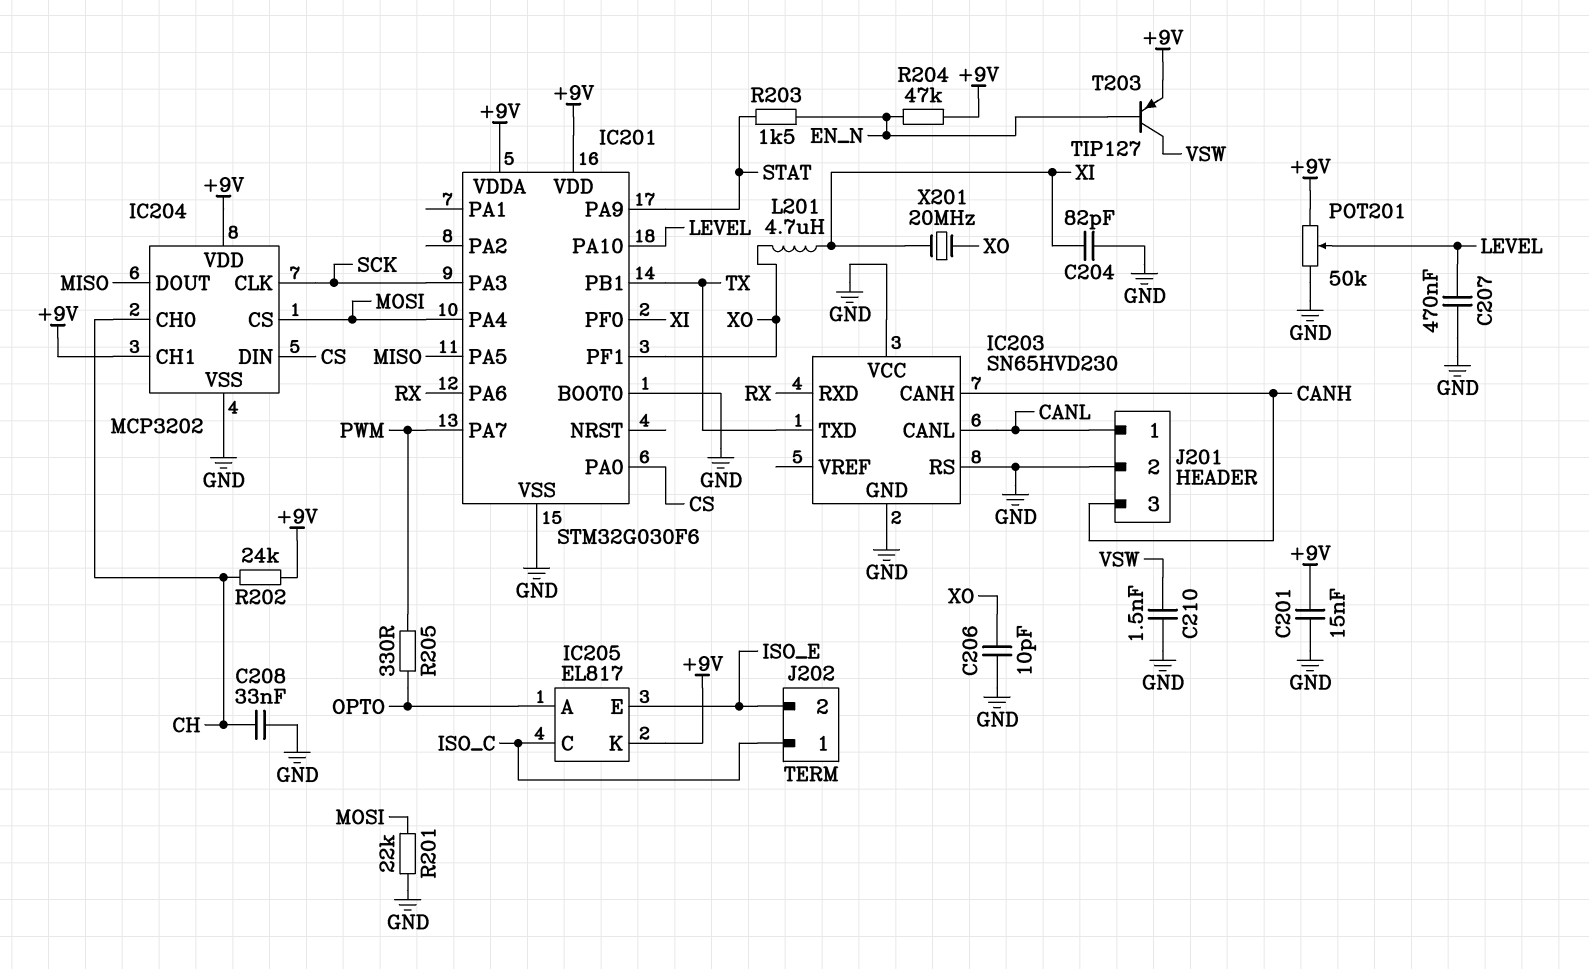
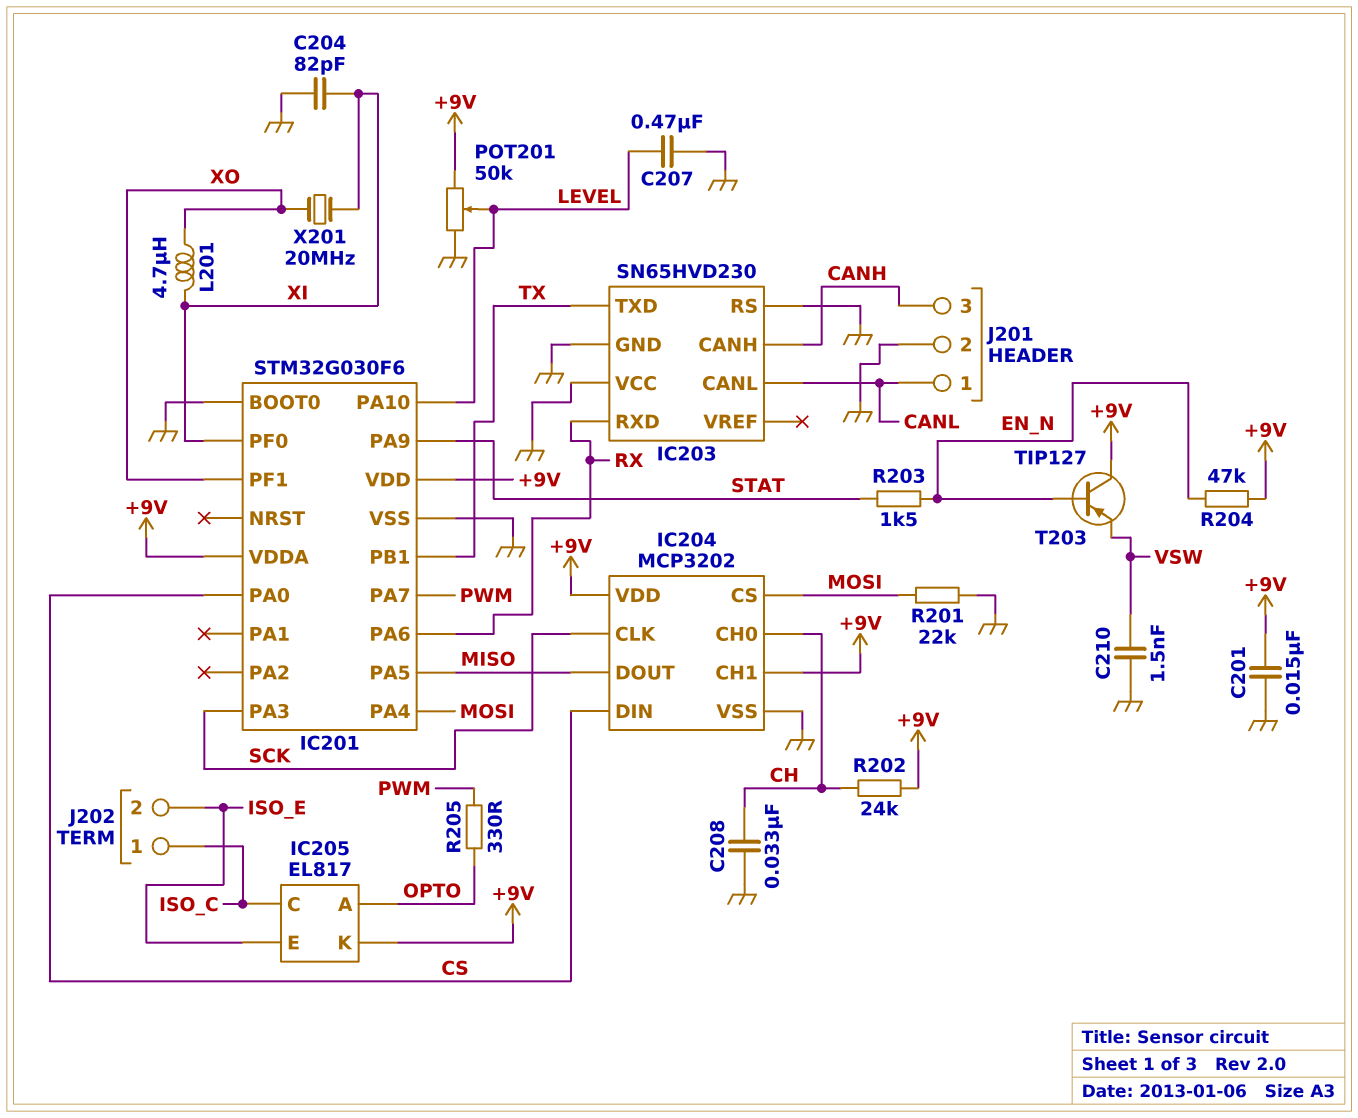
C206: 10pF (GND, XO) -> none
T203: PNP TIP127 (B EN_N, C VSW, E +9V) -> PNP TIP127 (B EN_N, C +9V, E VSW)

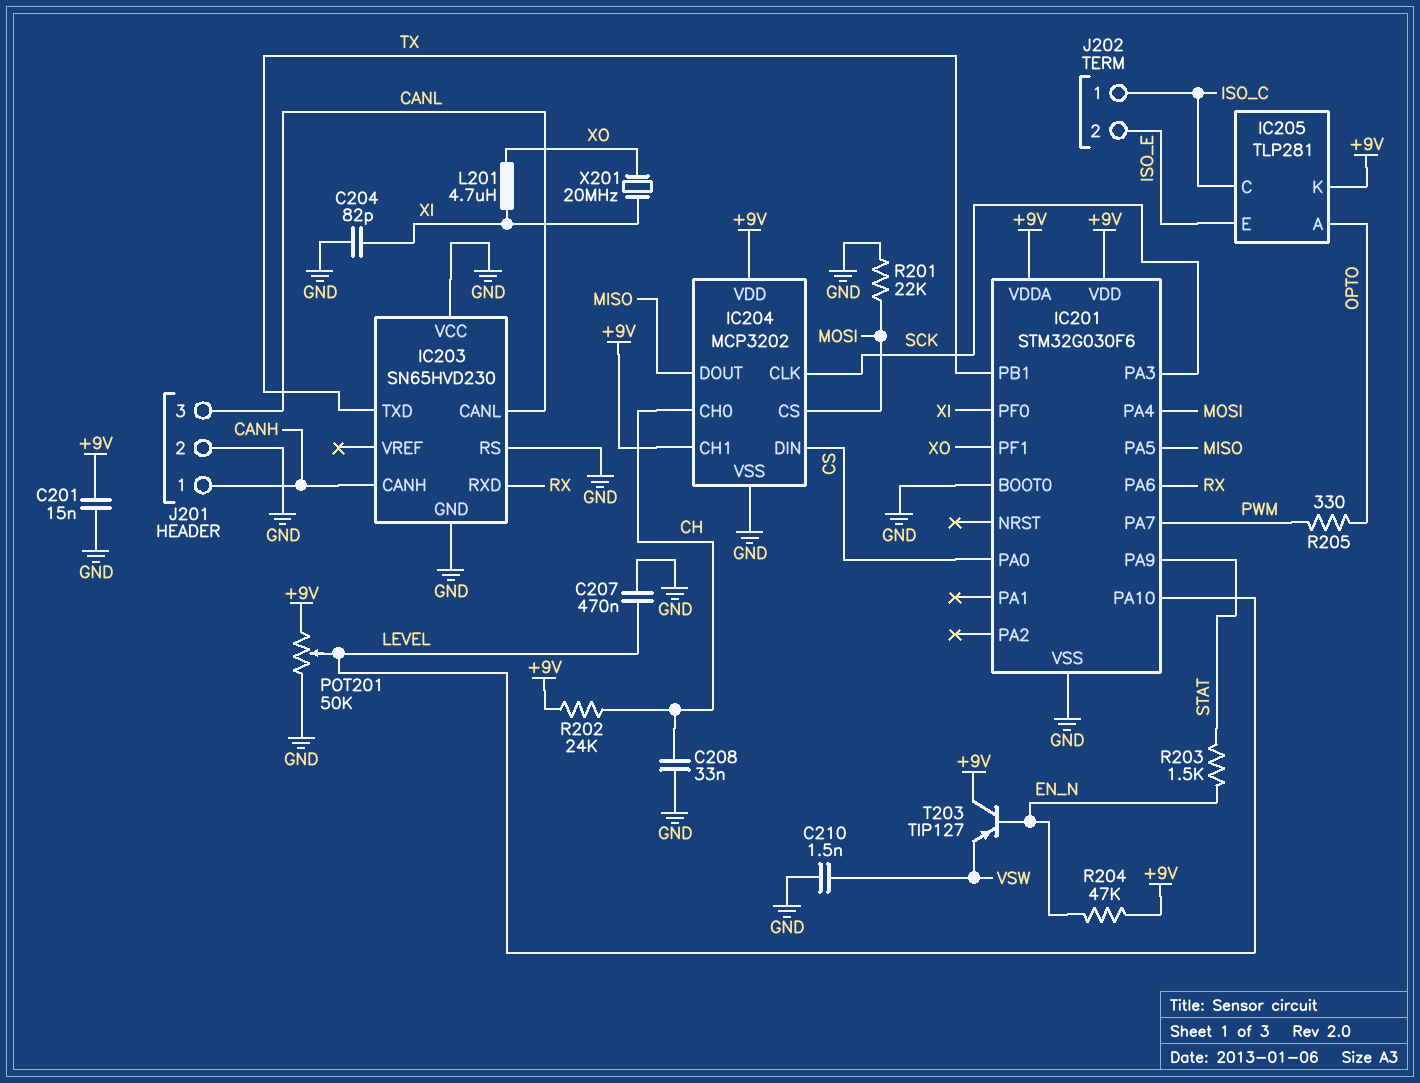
IC205: EL817 -> TLP281
J201 pin 1: CANL -> CANH
J201 pin 3: CANH -> CANL

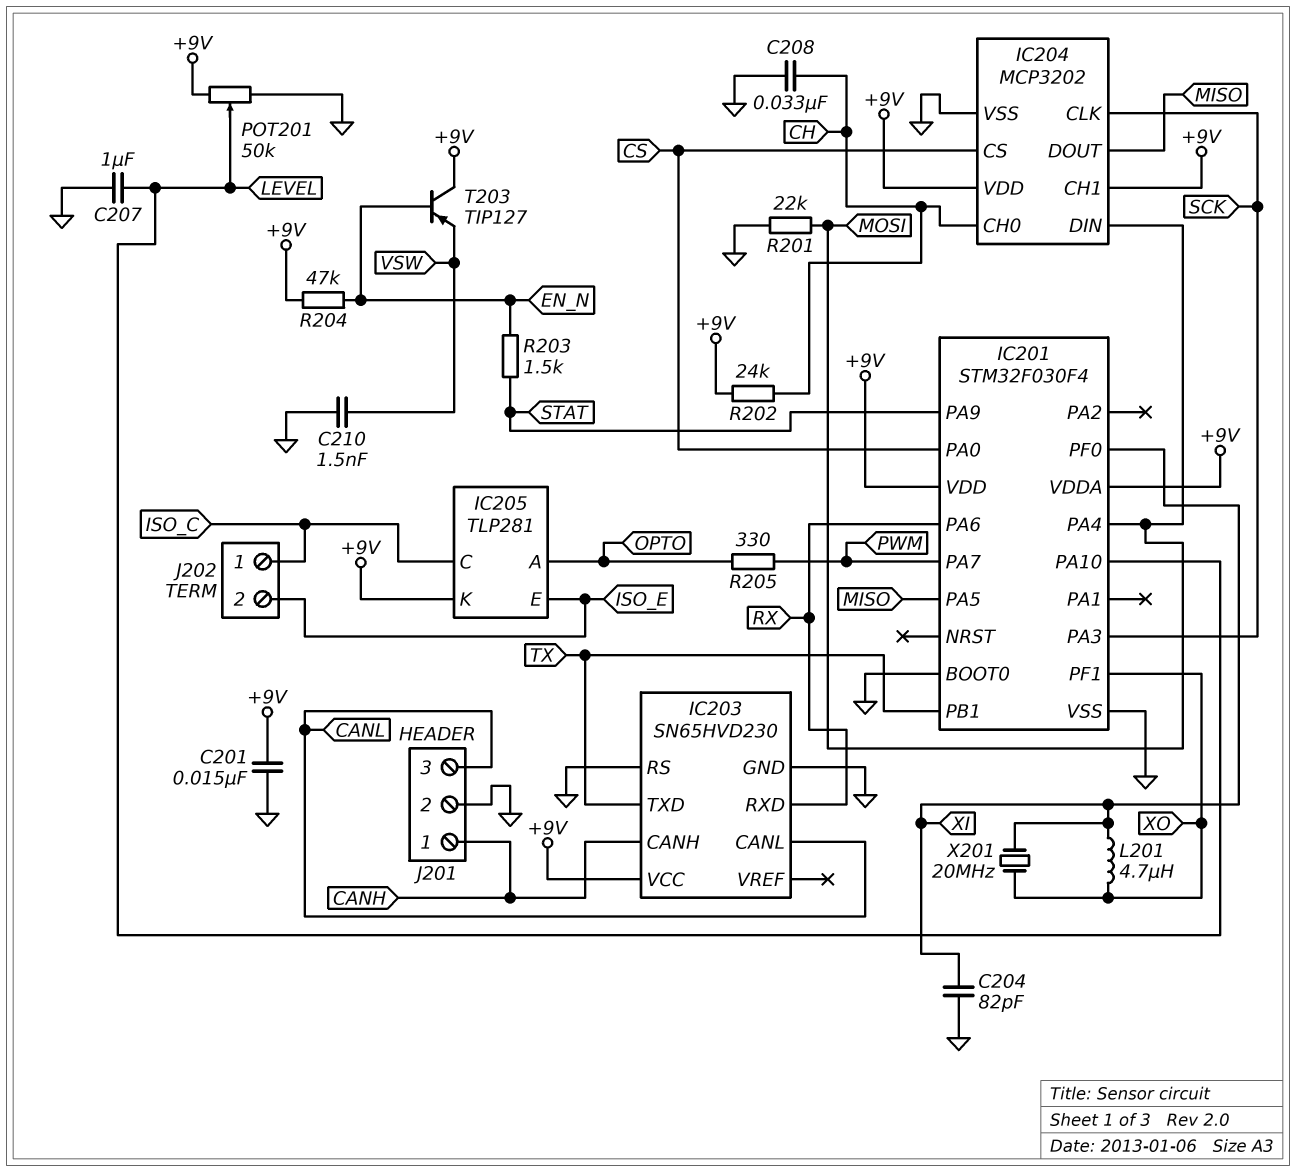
C207: 470nF (GND, LEVEL) -> 1uF (GND, LEVEL)
IC201: STM32G030F6 -> STM32F030F4
IC203 pin VCC: GND -> +9V
IC204 pin CS: MOSI -> CS
IC204 pin DIN: CS -> MOSI

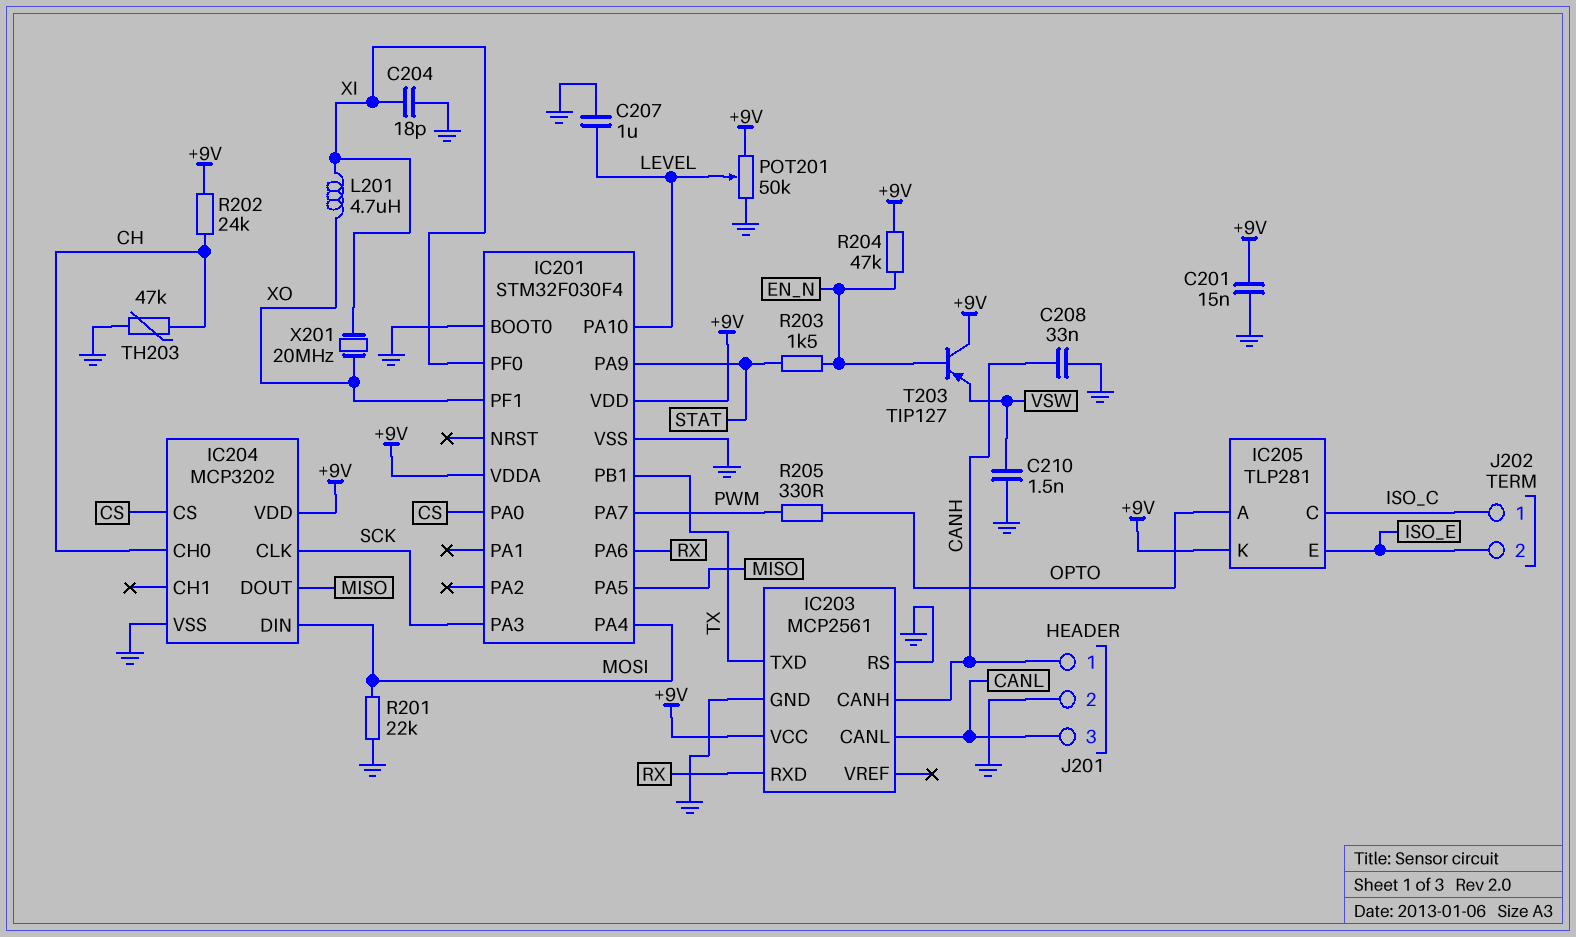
C204: 82pF (GND, XI) -> 18pF (GND, XI)
C208: 33nF (CH, GND) -> 33nF (CANH, GND)
IC203: SN65HVD230 -> MCP2561
IC204 pin CH1: +9V -> none
TH203: none -> 47k (CH, GND)

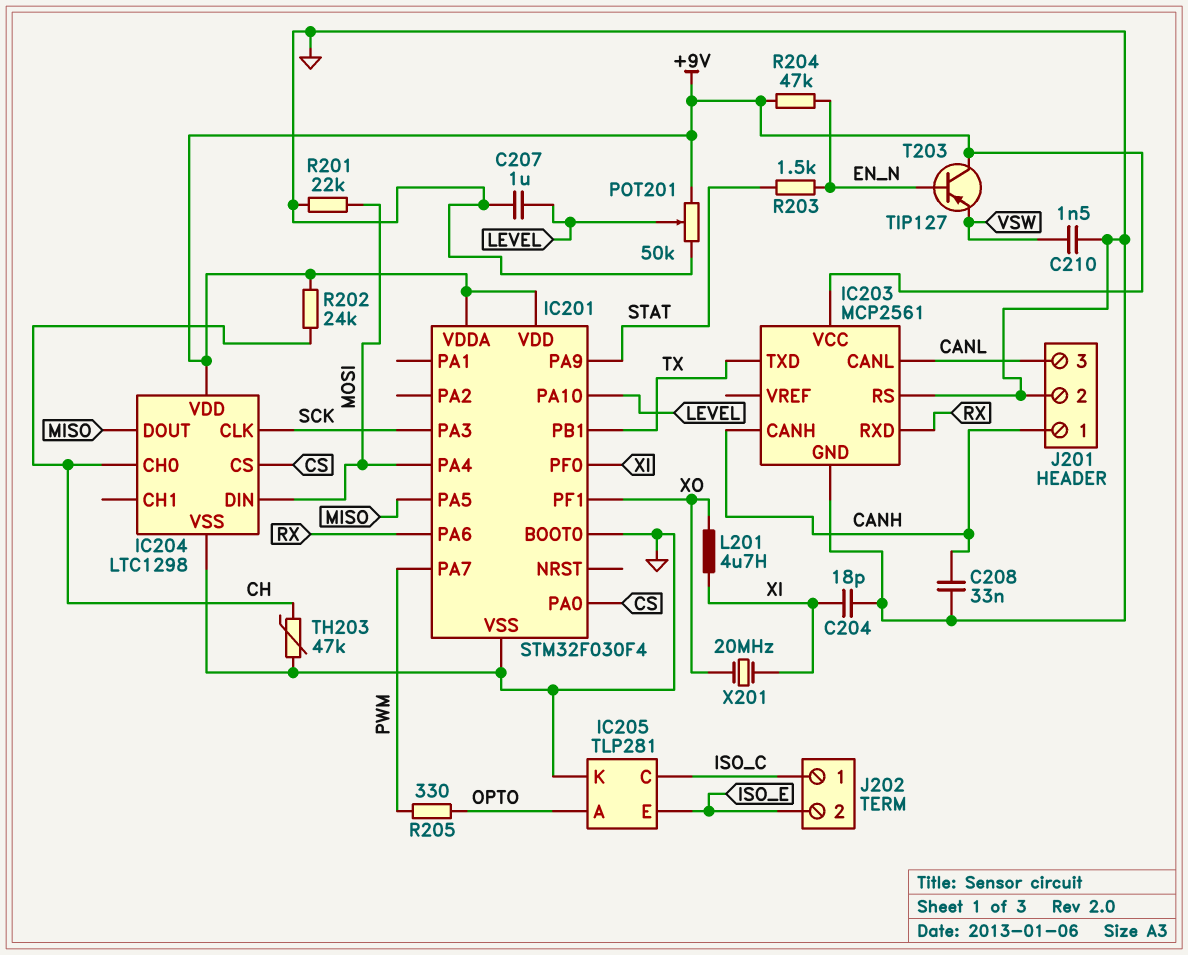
C201: 15nF (+9V, GND) -> none
IC204: MCP3202 -> LTC1298
IC205 pin K: +9V -> GND

